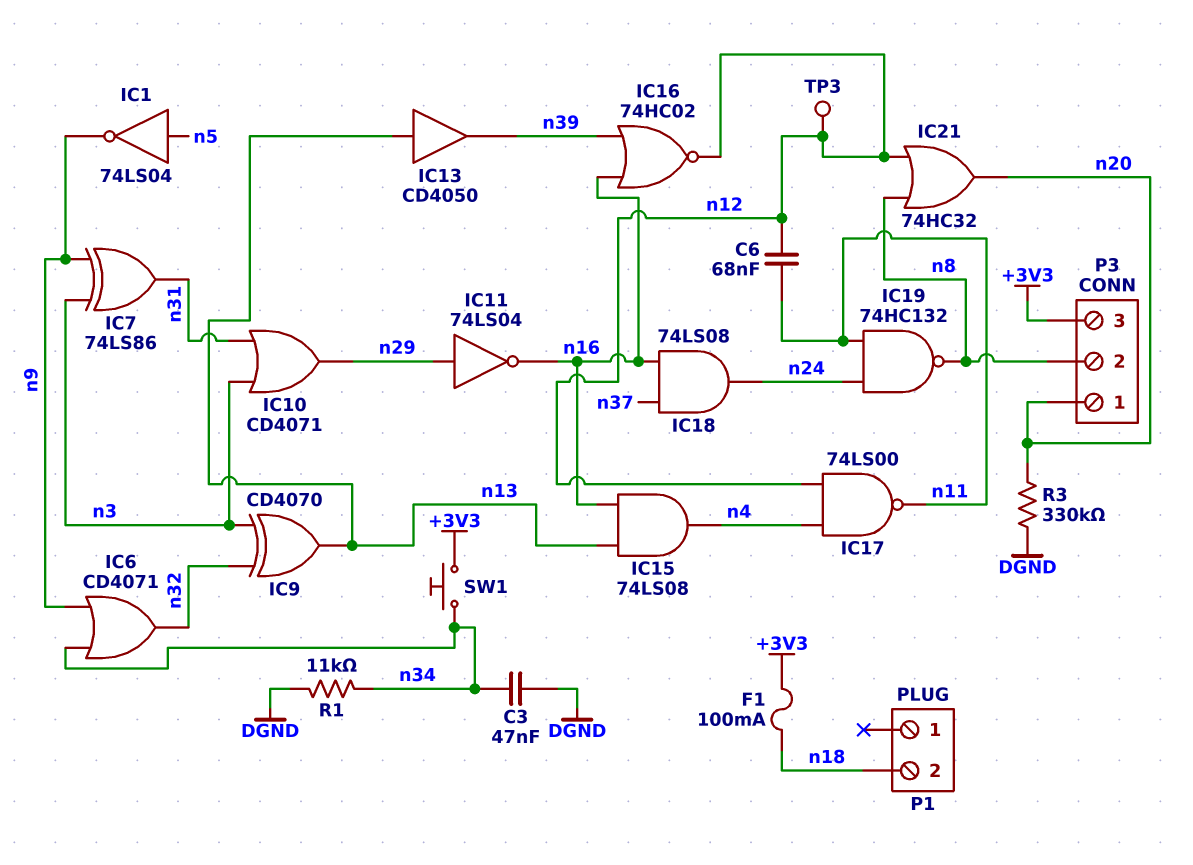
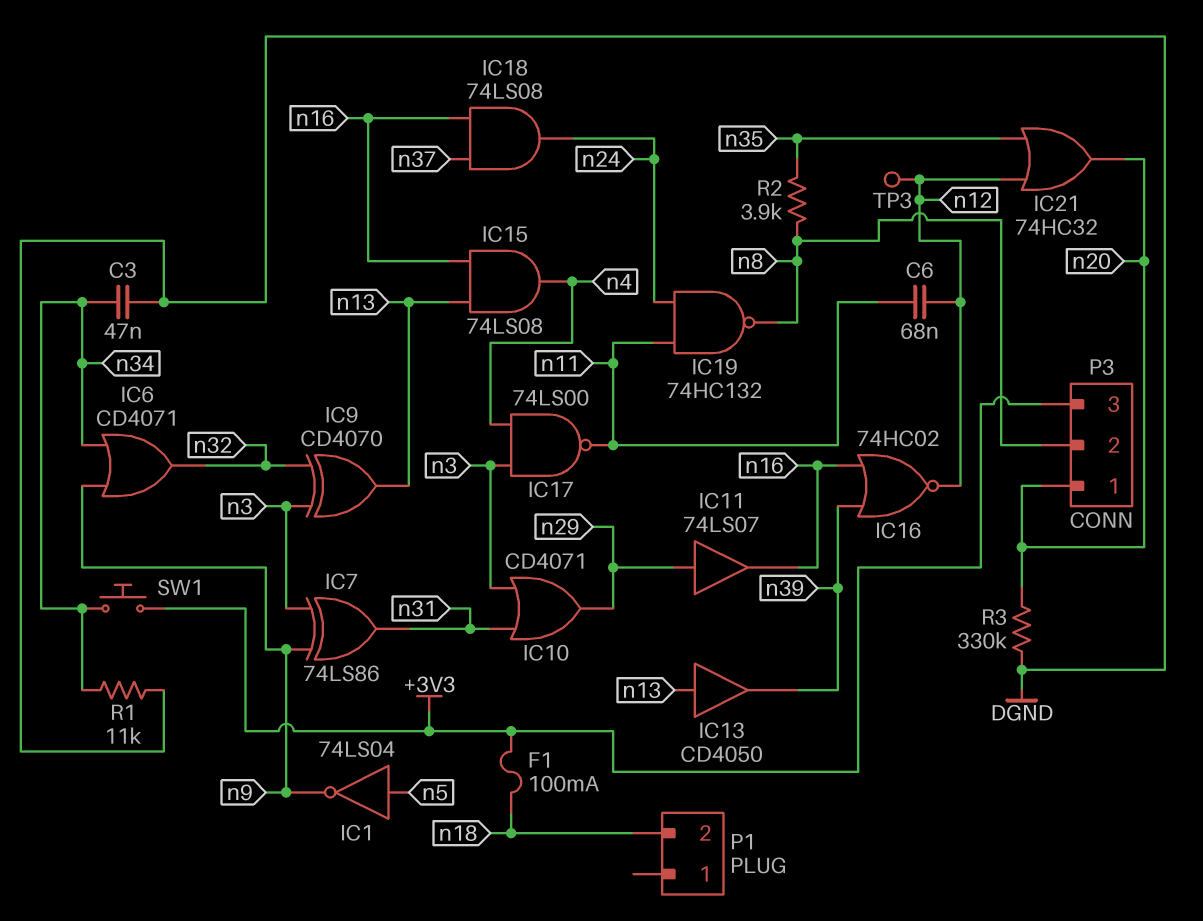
IC11: NOT 74LS04 (in n29, out n16) -> buffer 74LS07 (in n29, out n16)
IC17: NAND 74LS00 (in n4, in n12, out n11) -> NAND 74LS00 (in n3, in n4, out n11)
IC21: OR 74HC32 (in n8, in n12, out n20) -> OR 74HC32 (in n12, in n35, out n20)
R2: none -> 3.9k (n8, n35)

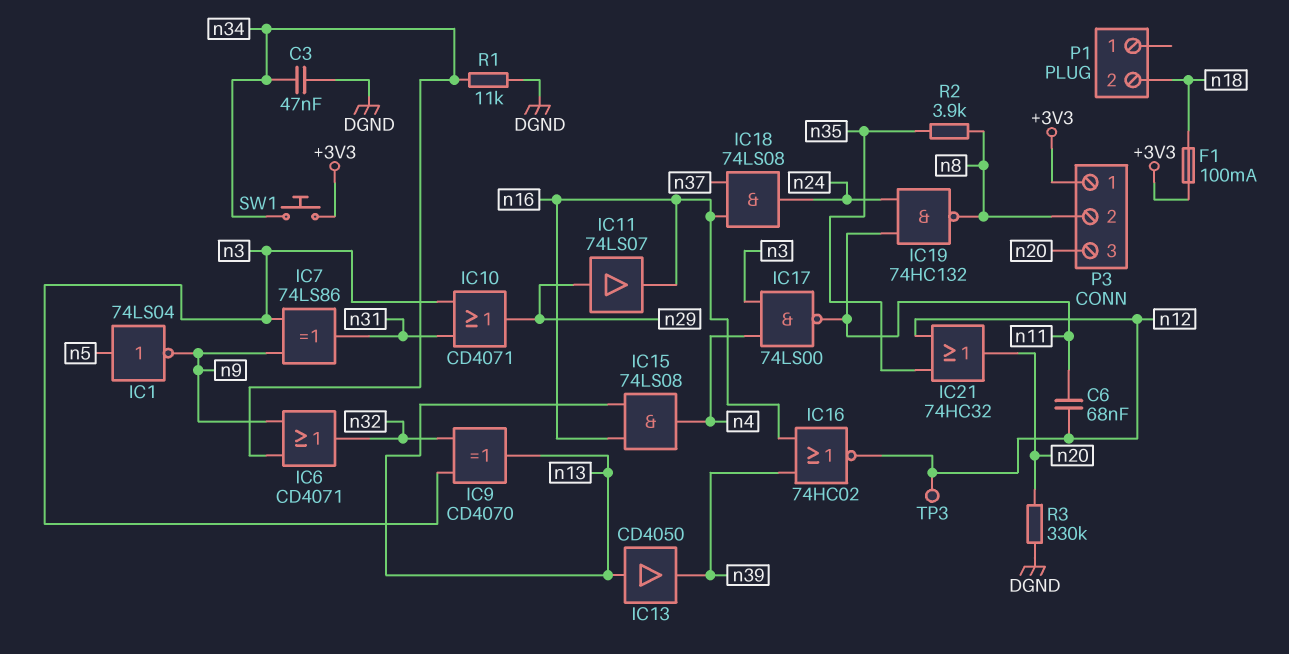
P3 pin 1: n20 -> +3V3
P3 pin 3: +3V3 -> n20

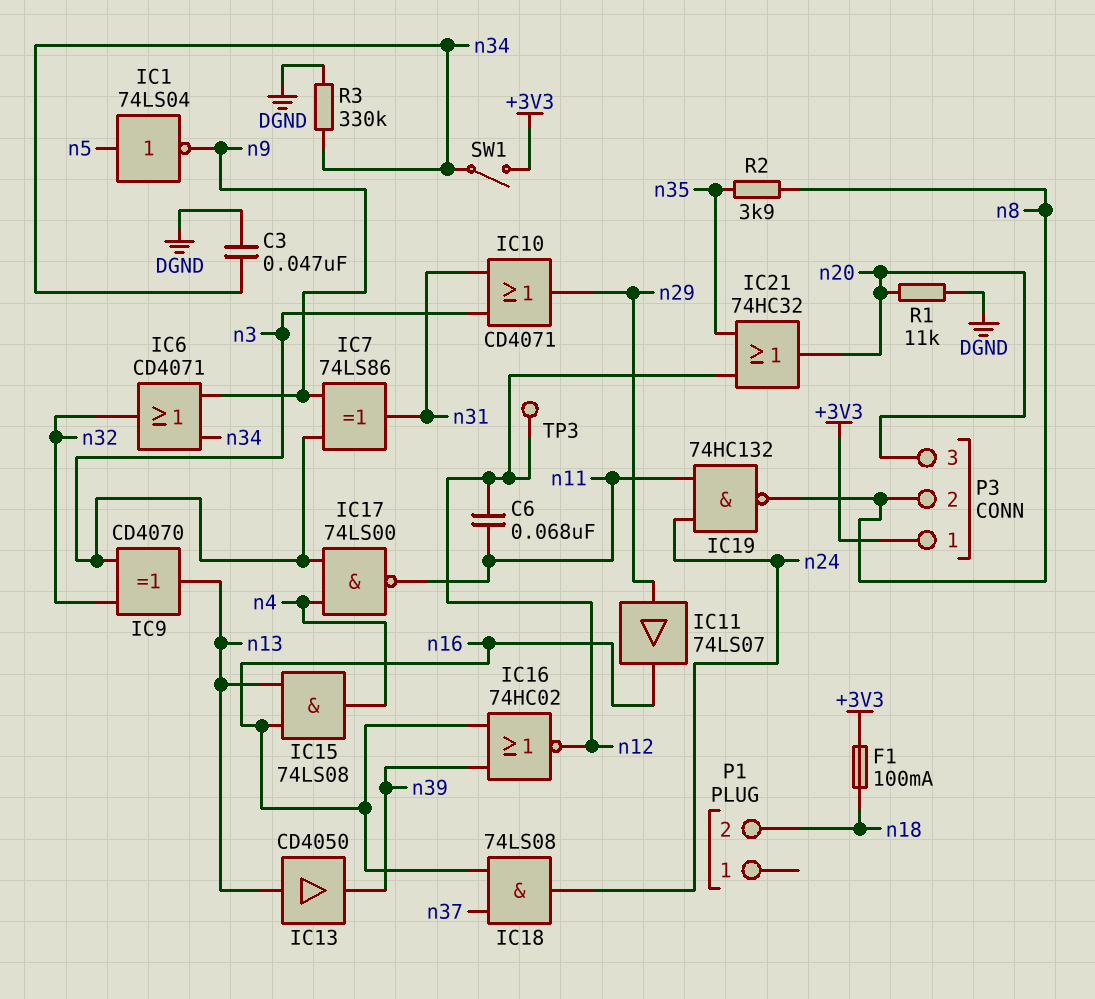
R1: 11k (DGND, n34) -> 11k (DGND, n20)
R3: 330k (DGND, n20) -> 330k (DGND, n34)
SW1: button (+3V3, n34) -> switch (+3V3, n34)

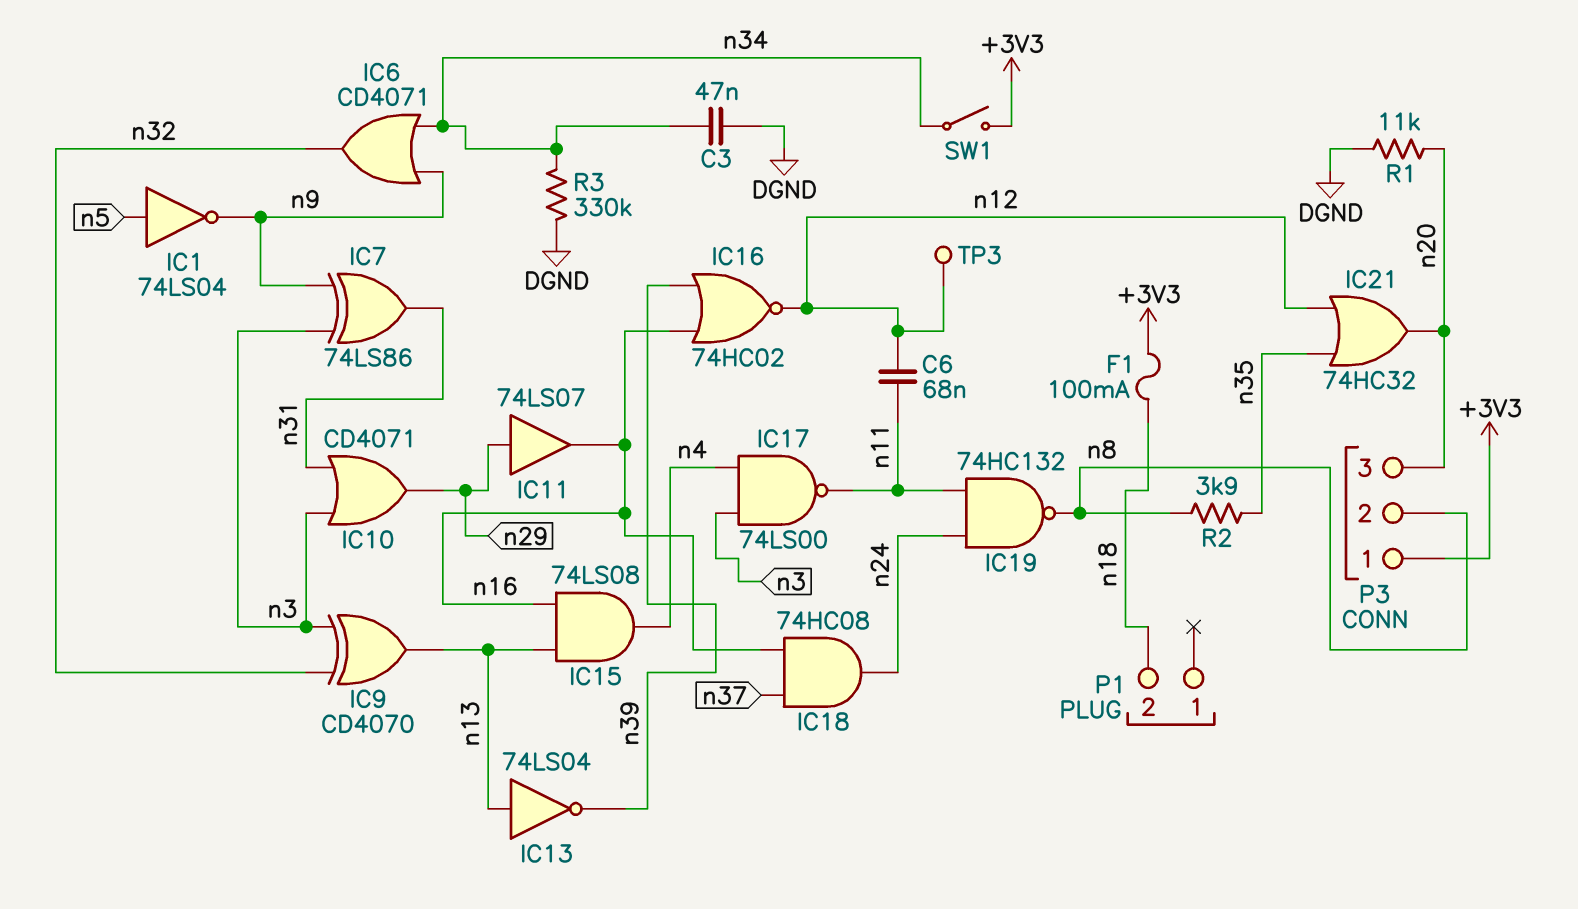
IC13: buffer CD4050 (in n13, out n39) -> NOT 74LS04 (in n13, out n39)
IC18: AND 74LS08 (in n16, in n37, out n24) -> AND 74HC08 (in n16, in n37, out n24)

